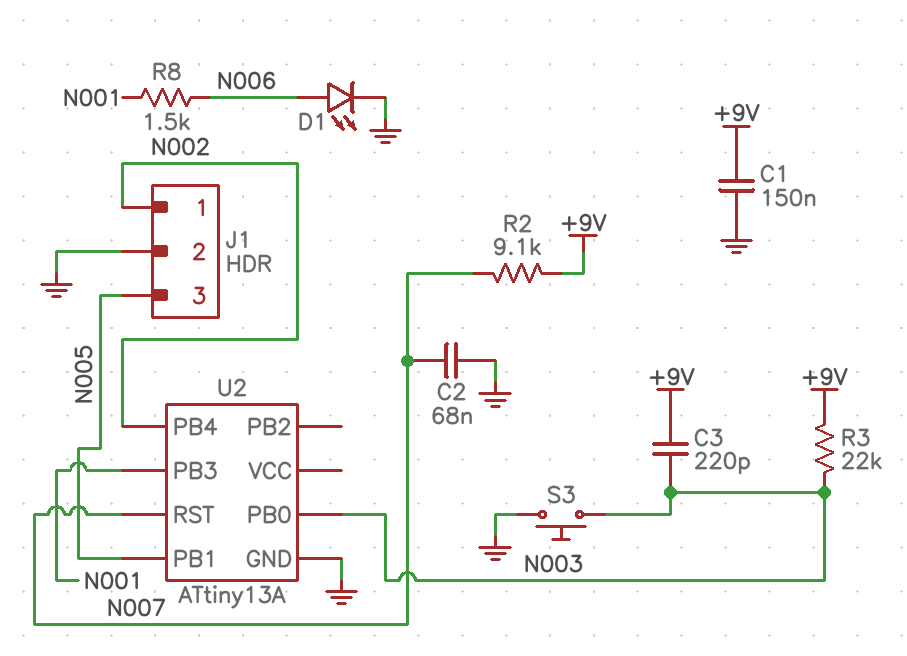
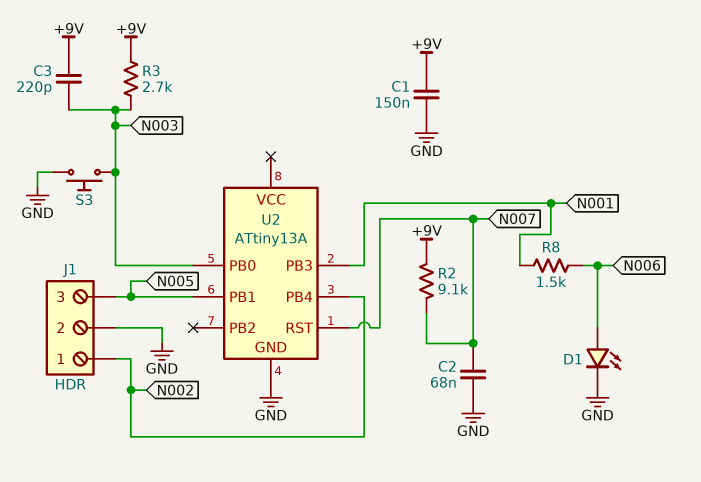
R3: 22k (+9V, N003) -> 2.7k (+9V, N003)

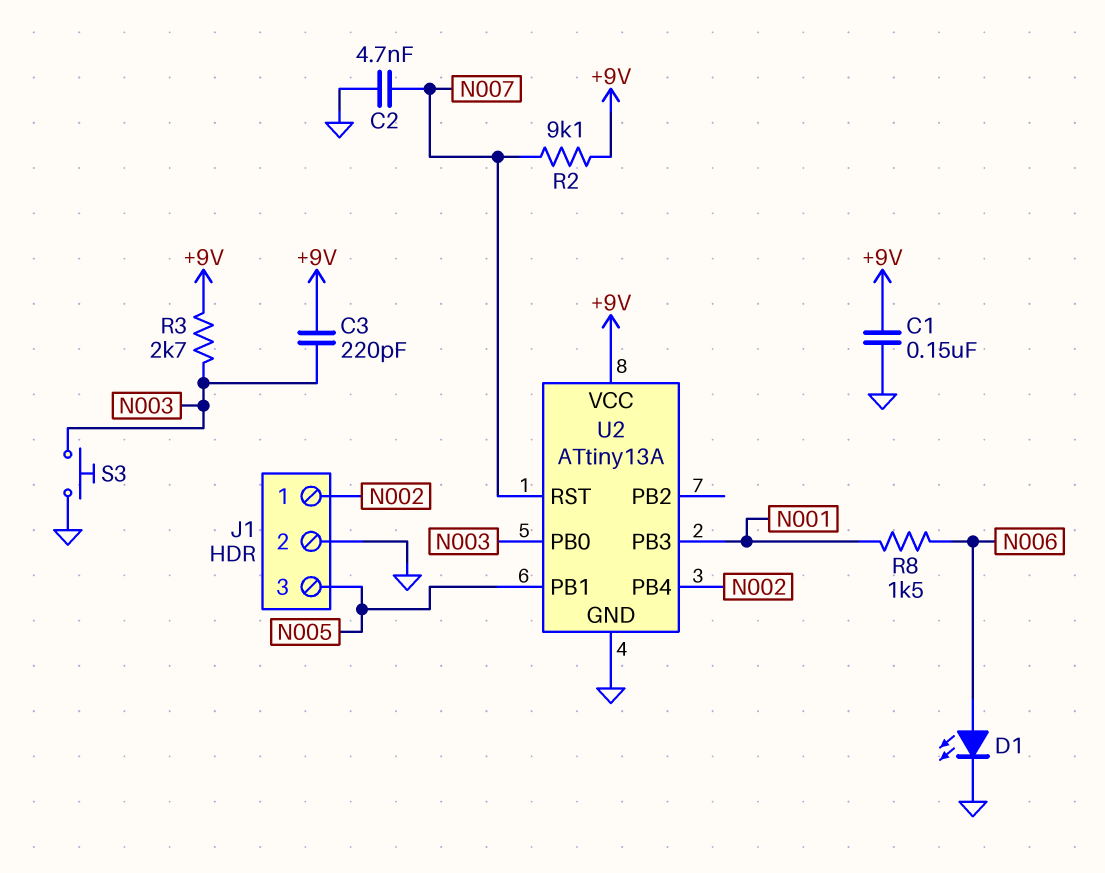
C2: 68nF (GND, N007) -> 4.7nF (GND, N007)
U2 pin VCC: none -> +9V

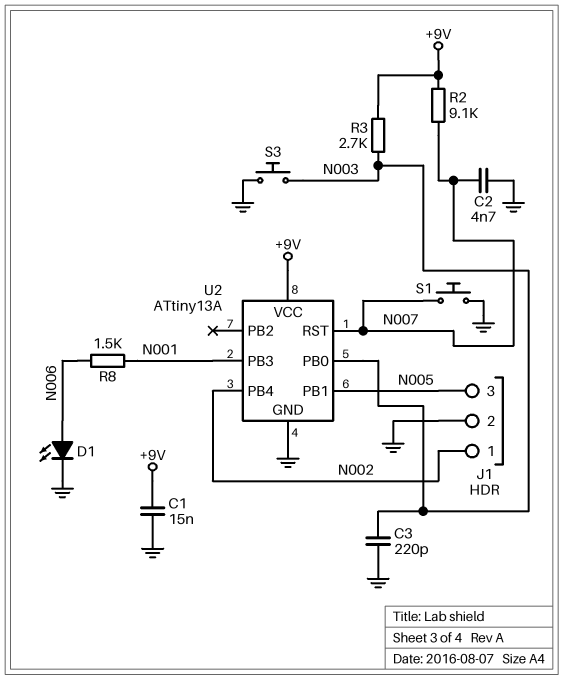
C1: 150nF (+9V, GND) -> 15nF (+9V, GND)
C3: 220pF (+9V, N003) -> 220pF (GND, N003)
S1: none -> button (GND, N007)

